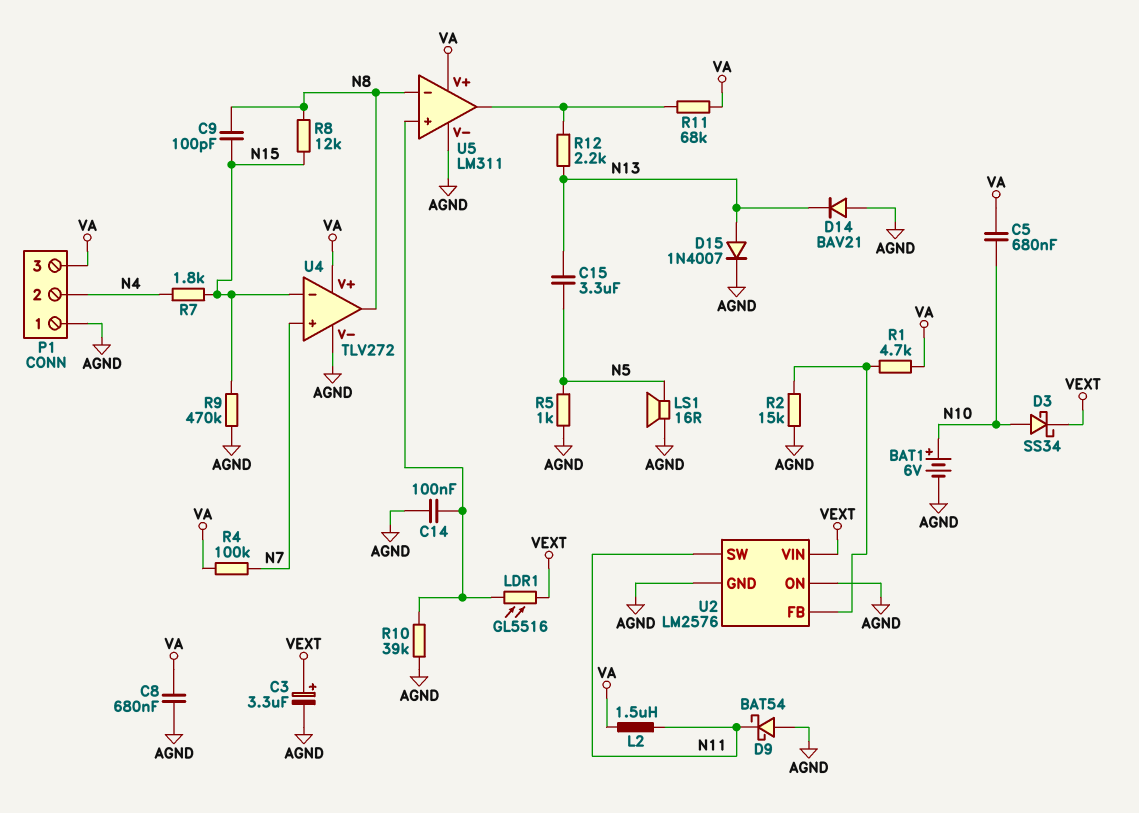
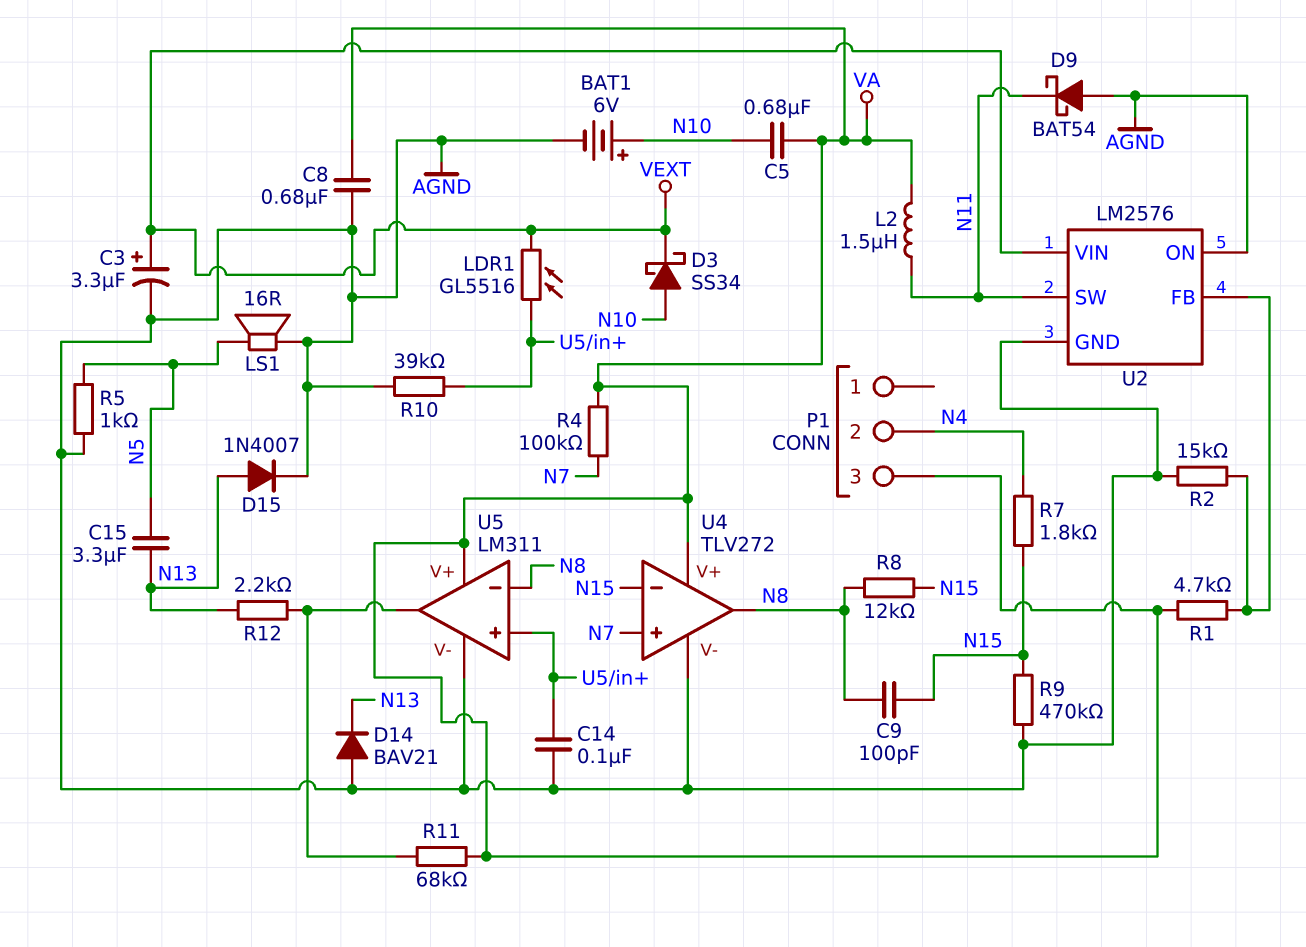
P1 pin 1: AGND -> none

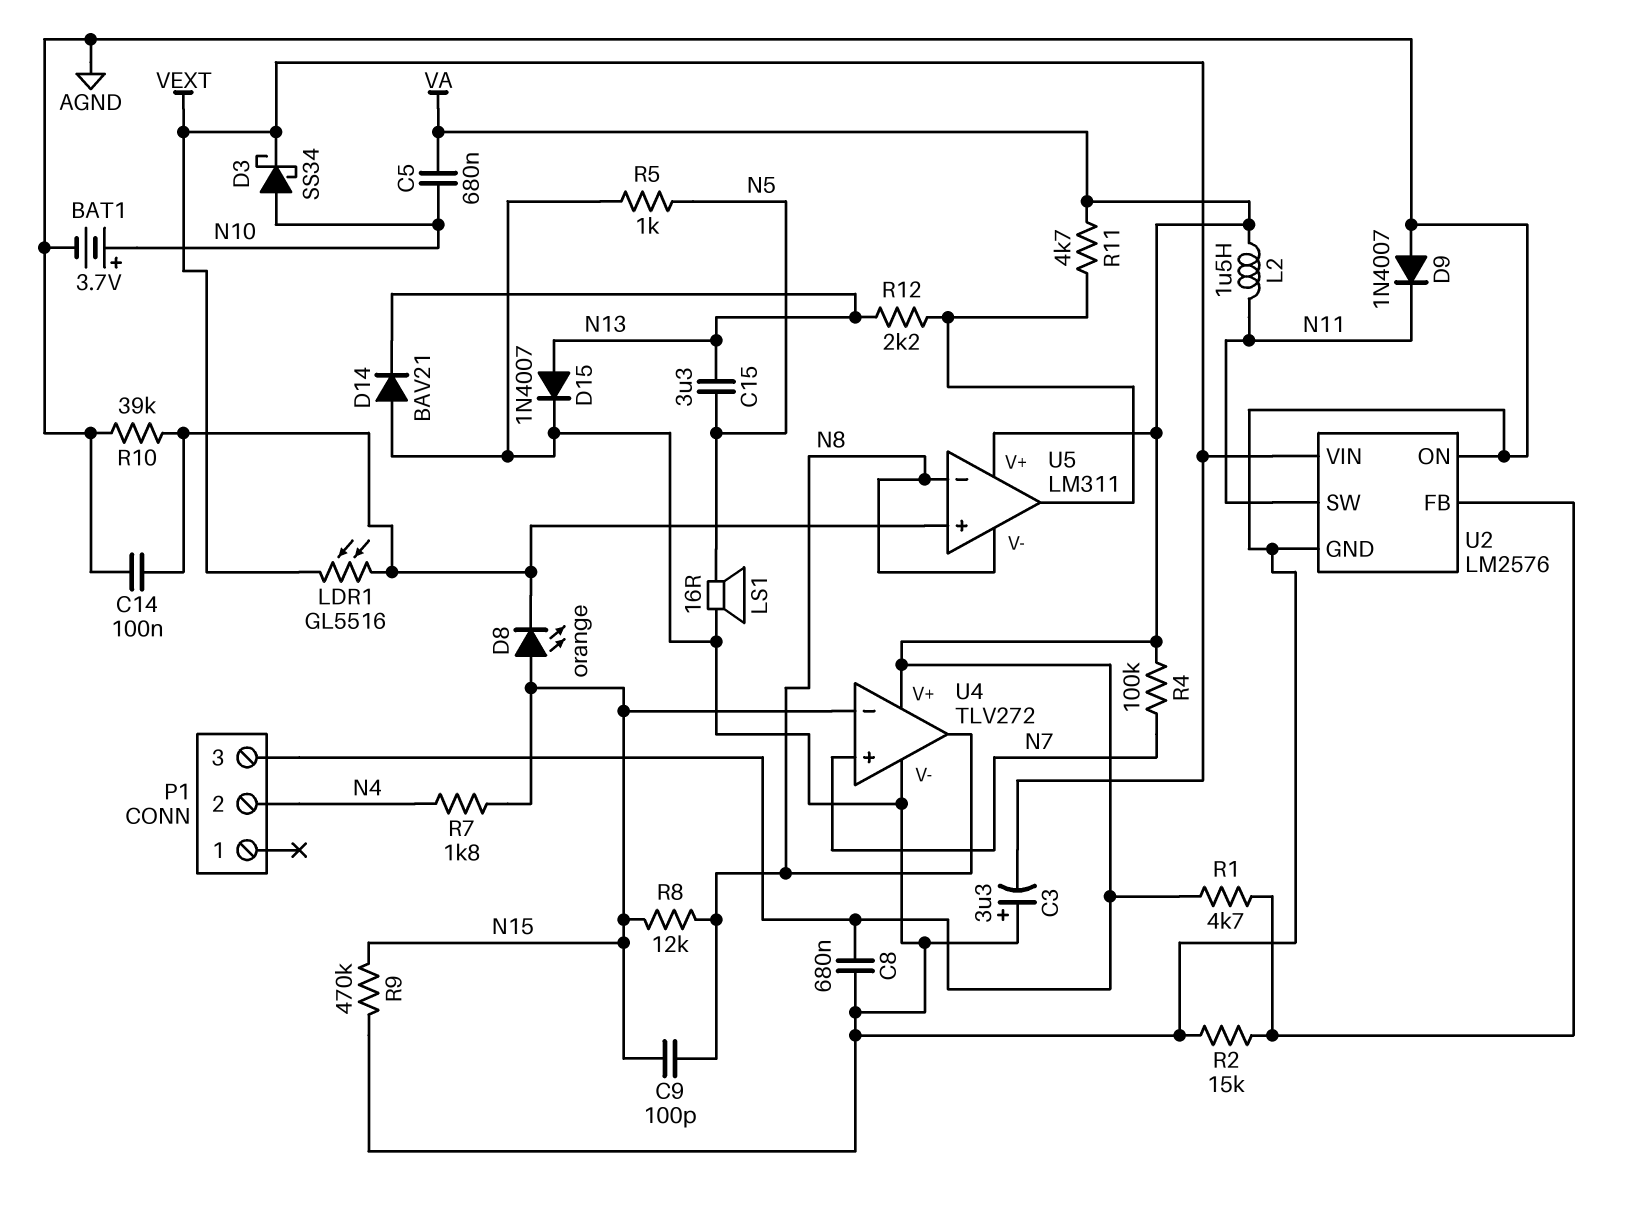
BAT1: 6V (plus N10, minus AGND) -> 3.7V (plus N10, minus AGND)
C3: 3.3uF (plus VEXT, minus AGND) -> 3.3uF (plus AGND, minus VEXT)
D8: none -> LED orange (A N15, K U5/in+)
D9: schottky BAT54 (A AGND, K N11) -> diode 1N4007 (A AGND, K N11)
R11: 68k (U5/out, VA) -> 4.7k (U5/out, VA)
U5 pin V-: AGND -> N8

